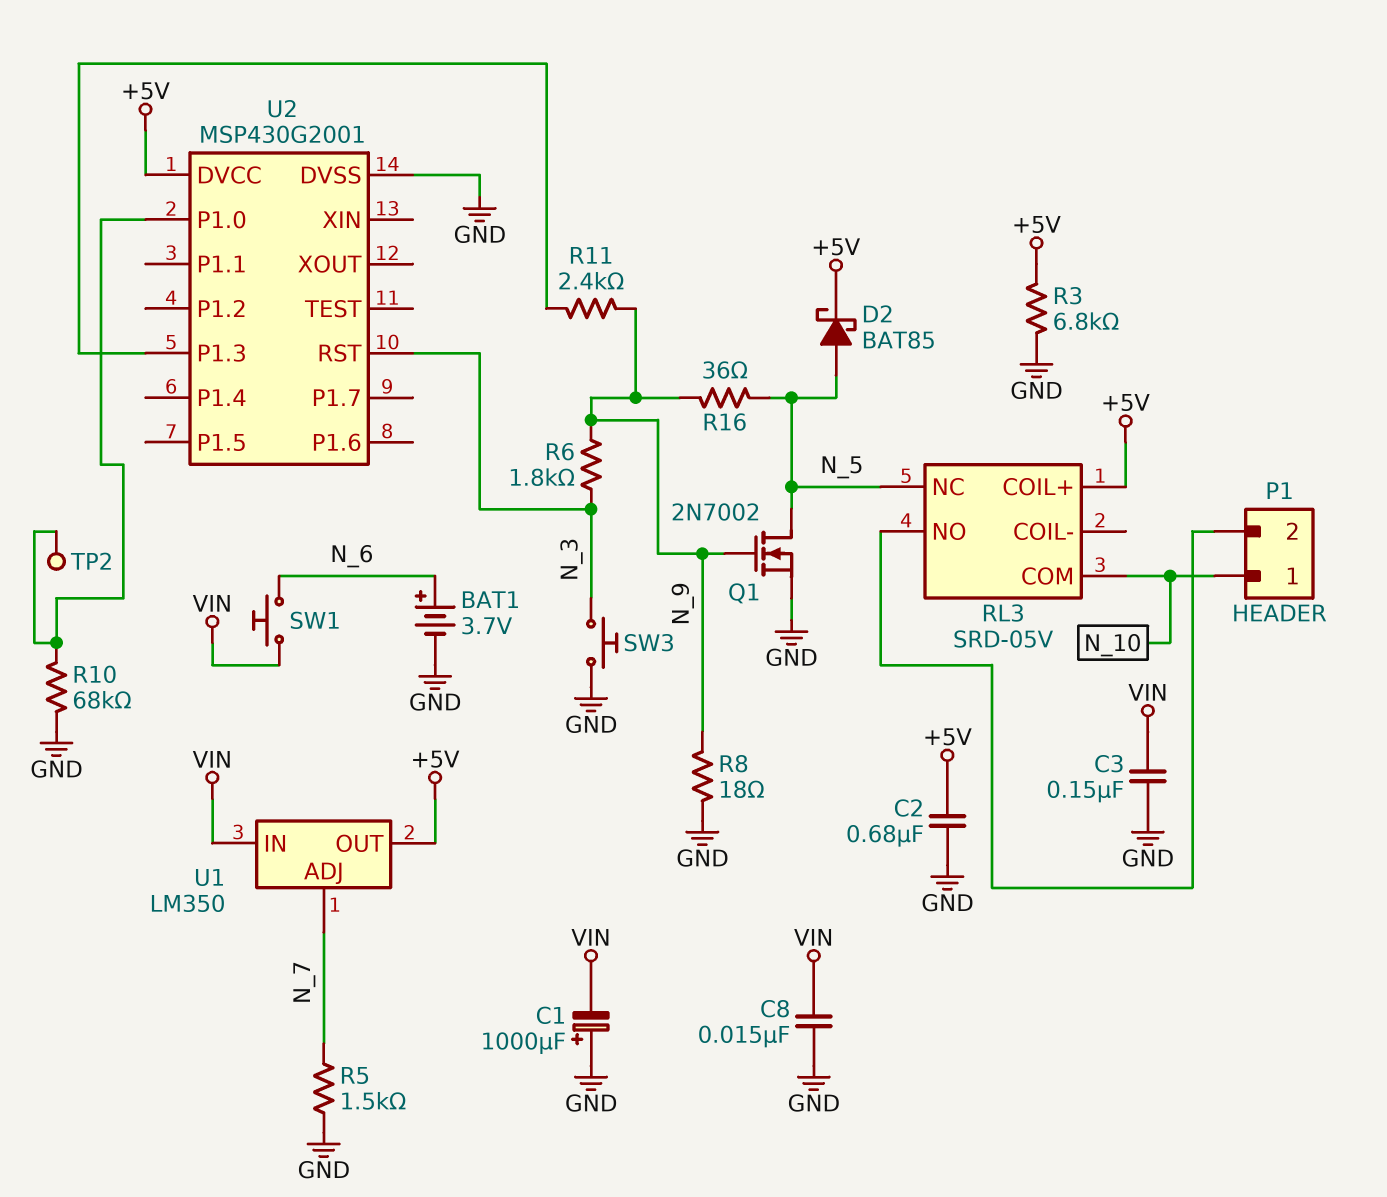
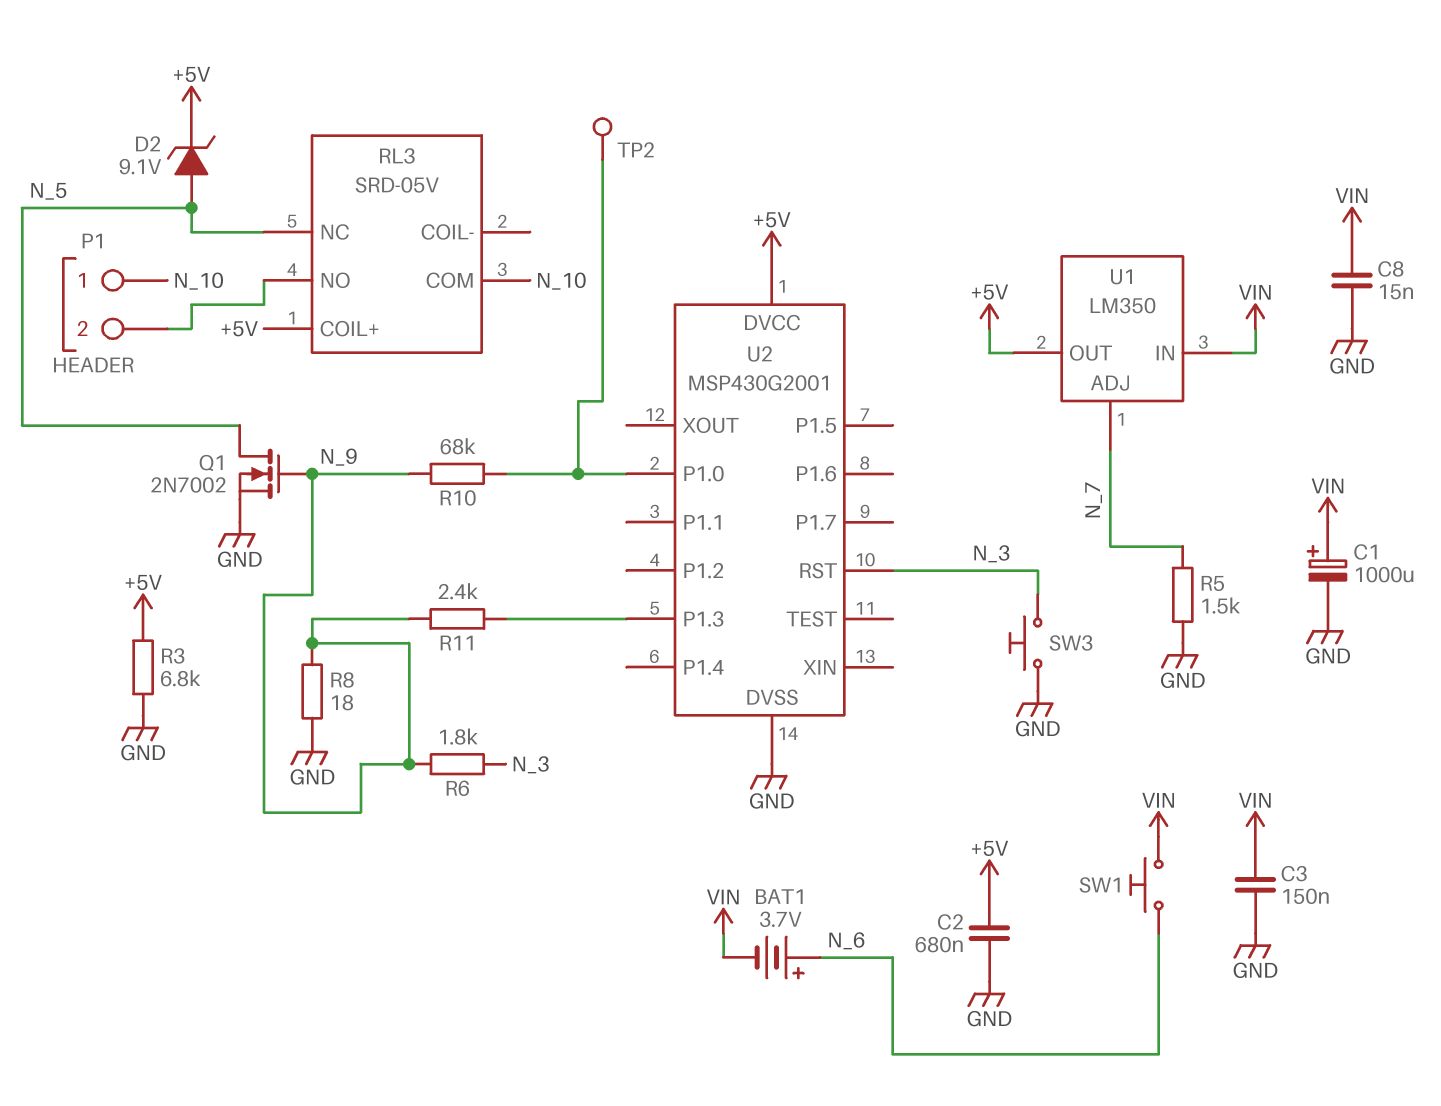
BAT1: 3.7V (plus N_6, minus GND) -> 3.7V (plus N_6, minus VIN)
C1: 1000uF (plus GND, minus VIN) -> 1000uF (plus VIN, minus GND)
D2: schottky BAT85 (A N_5, K +5V) -> zener 9.1V (A N_5, K +5V)
R10: 68k (GND, U2/P1.0) -> 68k (N_9, U2/P1.0)
R16: 36 (N_5, N_9) -> none

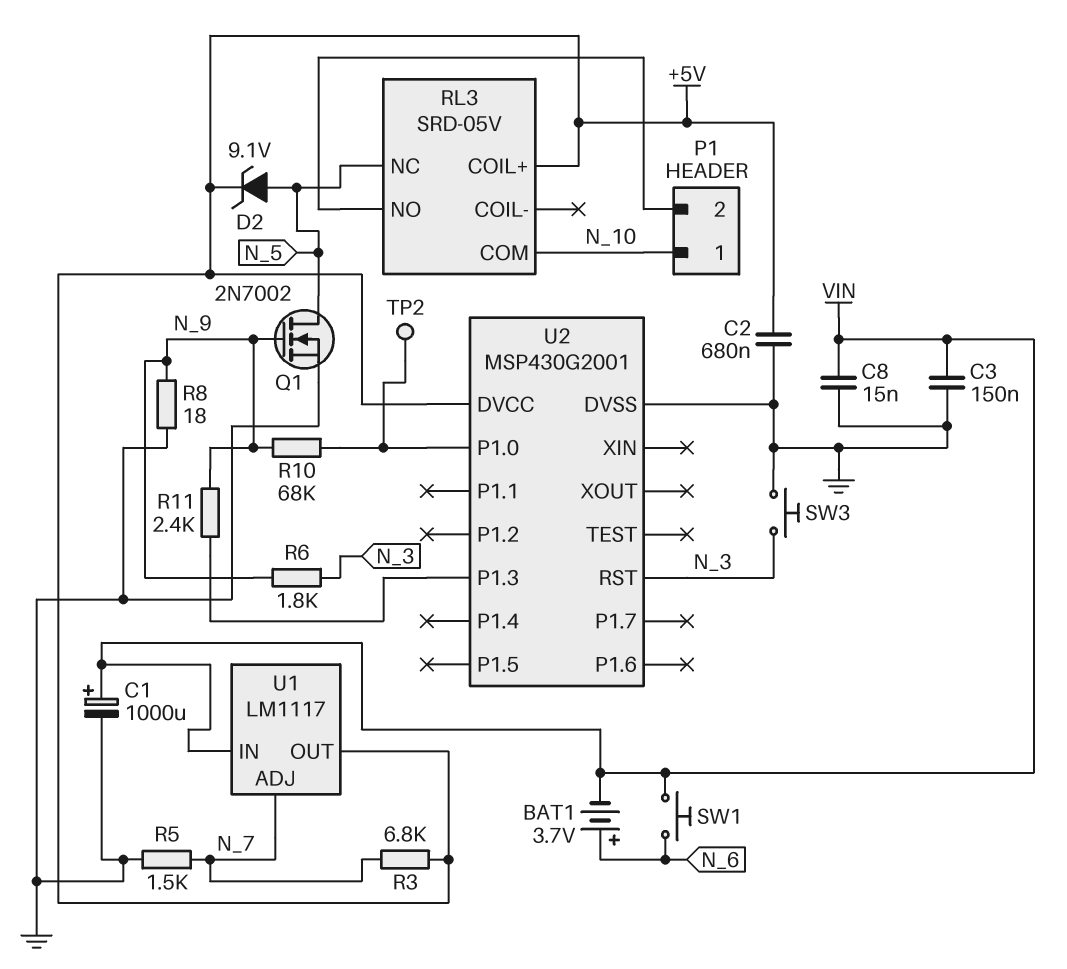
R3: 6.8k (+5V, GND) -> 6.8k (+5V, N_7)
U1: LM350 -> LM1117

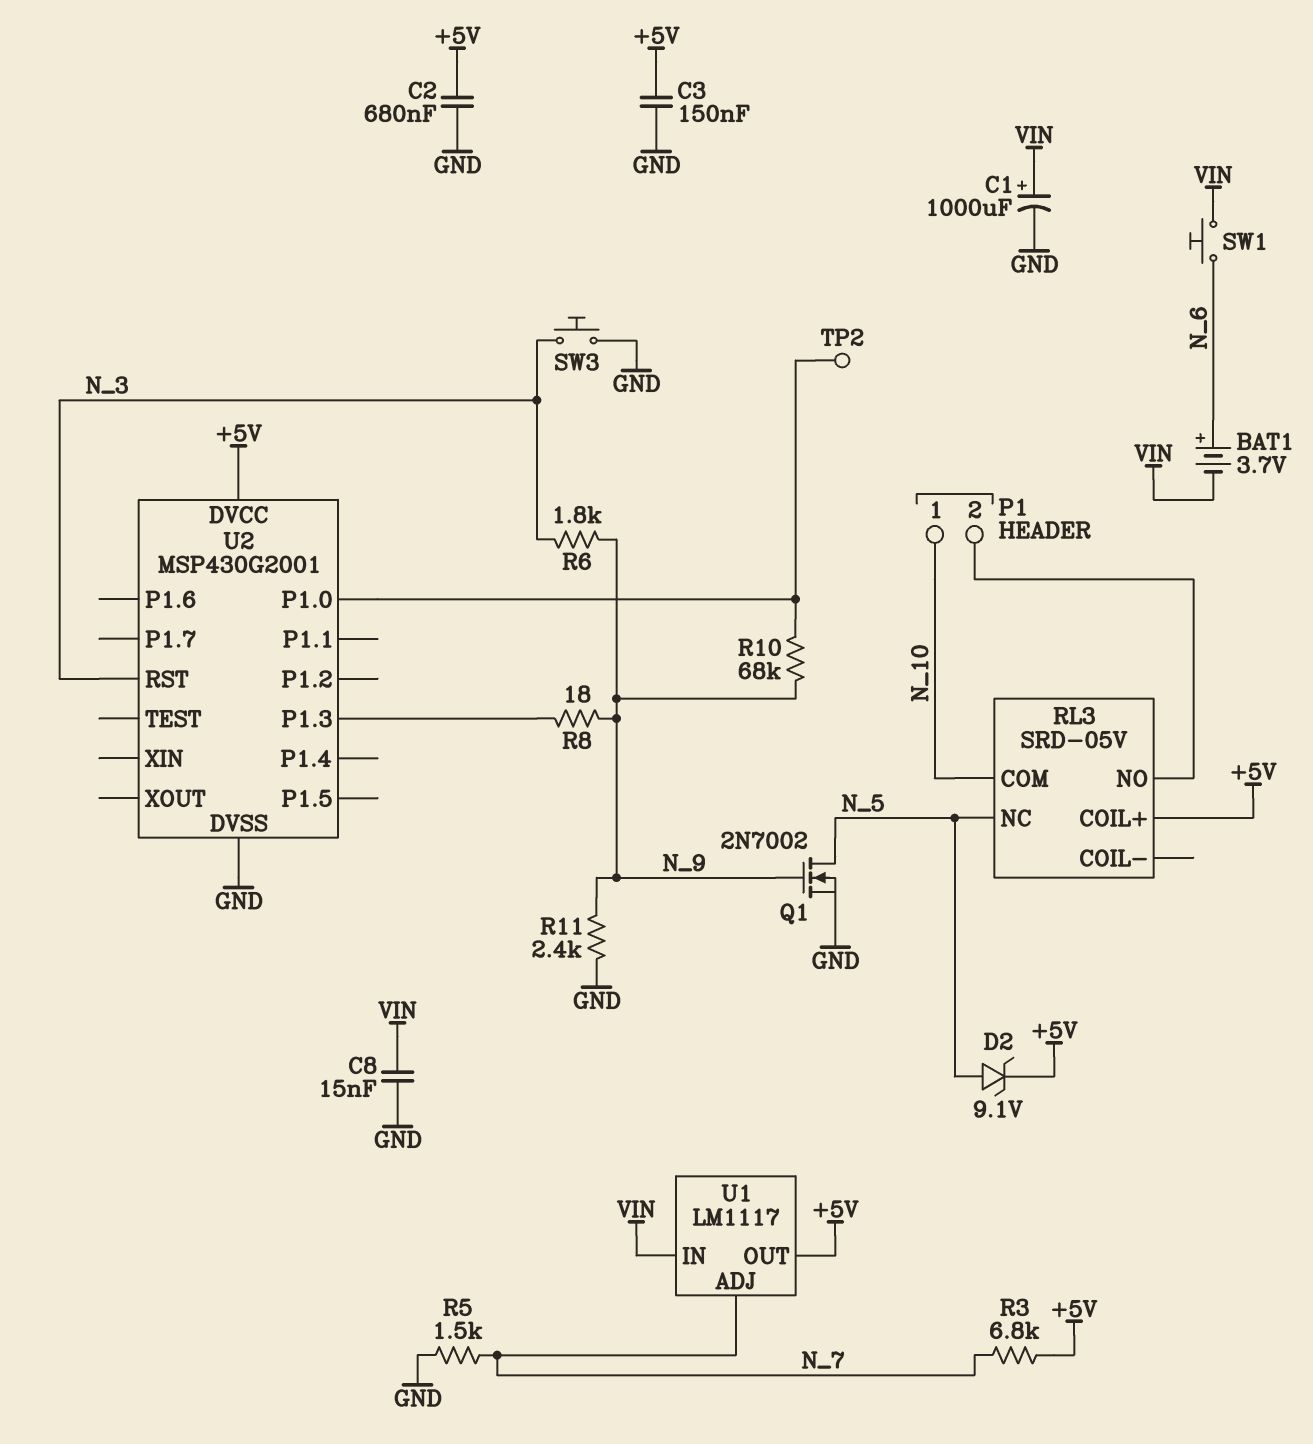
C3: 150nF (GND, VIN) -> 150nF (+5V, GND)
R8: 18 (GND, N_9) -> 18 (N_9, U2/P1.3)
R11: 2.4k (N_9, U2/P1.3) -> 2.4k (GND, N_9)

